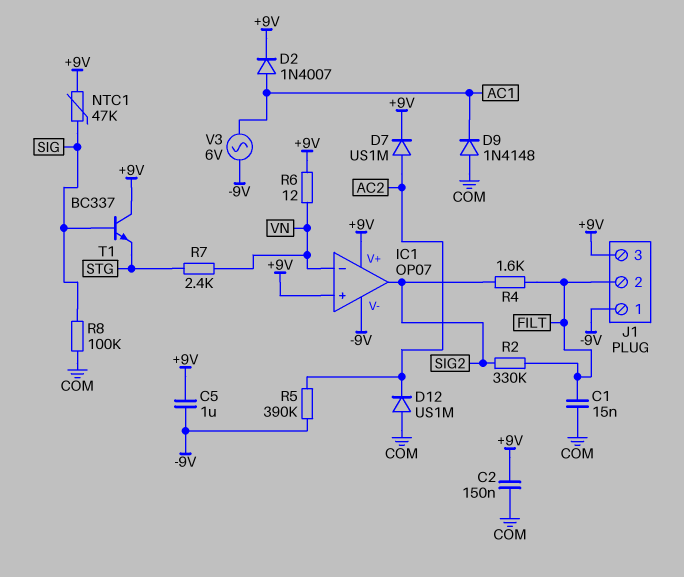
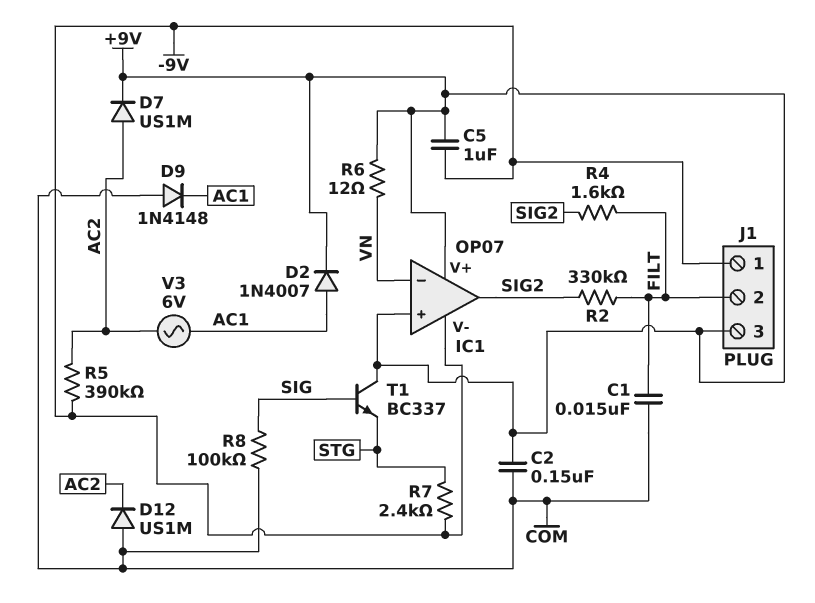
NTC1: 47k (+9V, SIG) -> none
R7: 2.4k (STG, VN) -> 2.4k (-9V, STG)
V3: AC 6V (-9V, AC1) -> AC 6V (AC1, AC2)

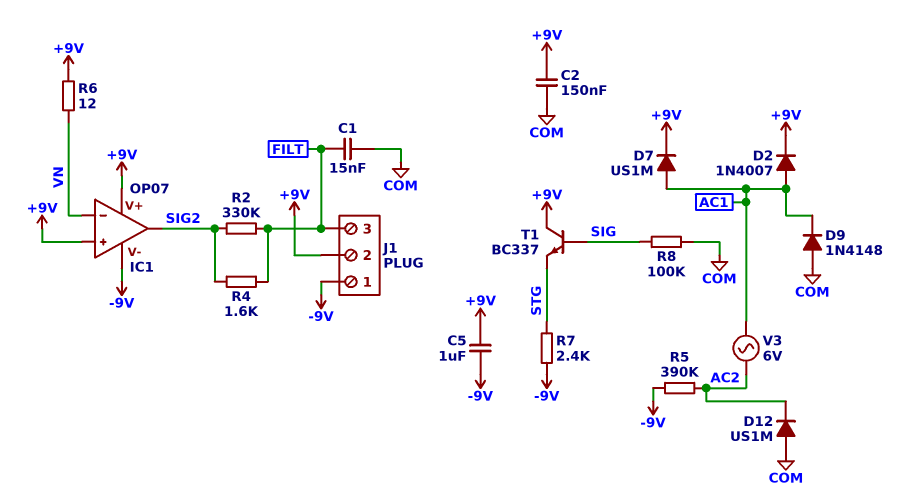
D7: diode US1M (A AC2, K +9V) -> diode US1M (A AC1, K +9V)
J1 pin 2: FILT -> +9V
J1 pin 3: +9V -> FILT

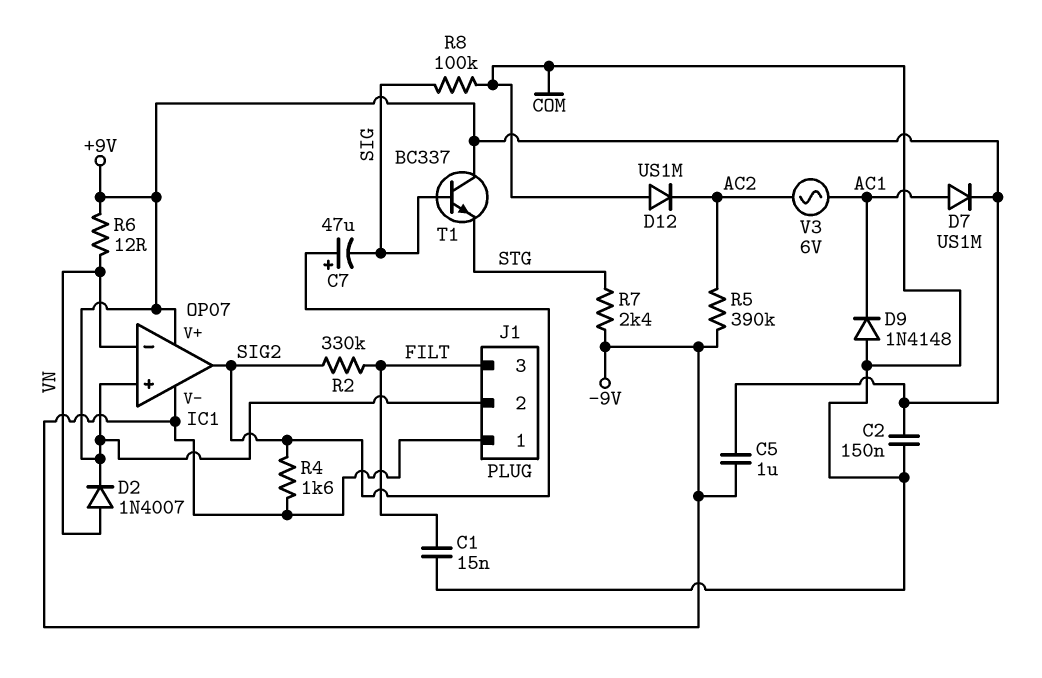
C7: none -> 47uF (plus SIG2, minus SIG)
D2: diode 1N4007 (A AC1, K +9V) -> diode 1N4007 (A VN, K +9V)
R4: 1.6k (FILT, SIG2) -> 1.6k (-9V, SIG2)

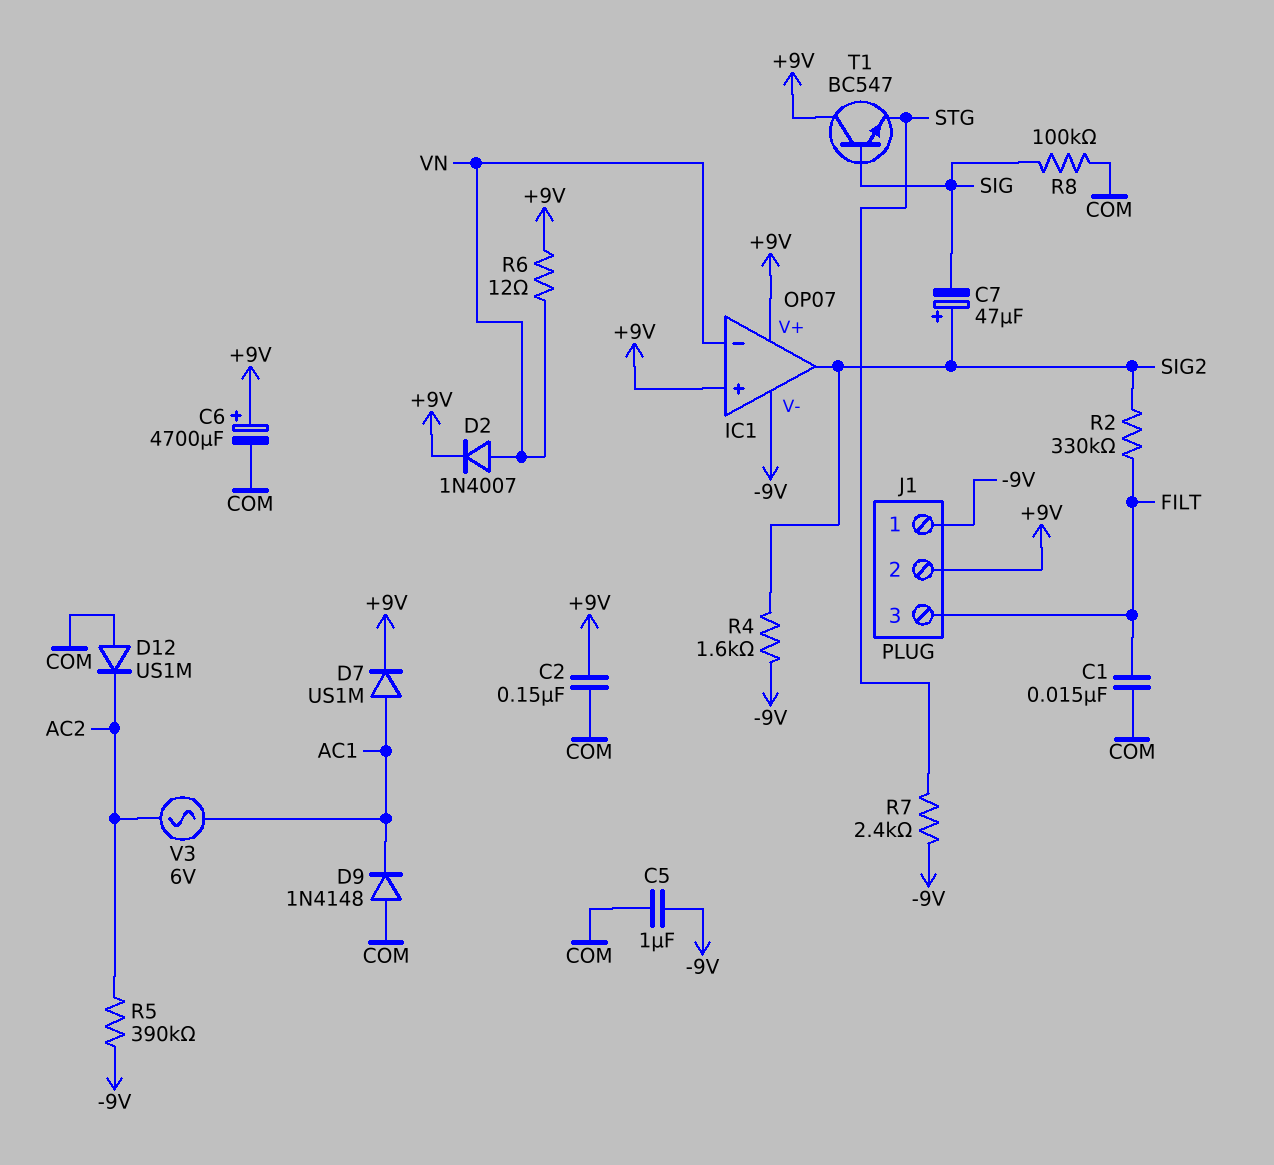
C5: 1uF (+9V, -9V) -> 1uF (-9V, COM)
C6: none -> 4700uF (plus +9V, minus COM)
T1: NPN BC337 (B SIG, C +9V, E STG) -> NPN BC547 (B SIG, C +9V, E STG)

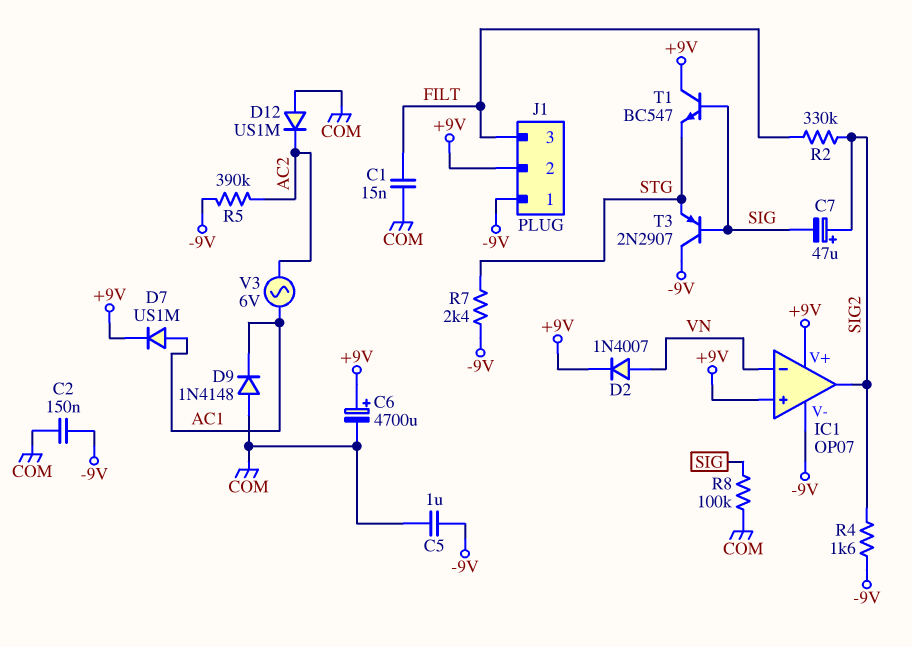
C2: 150nF (+9V, COM) -> 150nF (-9V, COM)
R6: 12 (+9V, VN) -> none
T3: none -> PNP 2N2907 (B SIG, C -9V, E STG)

